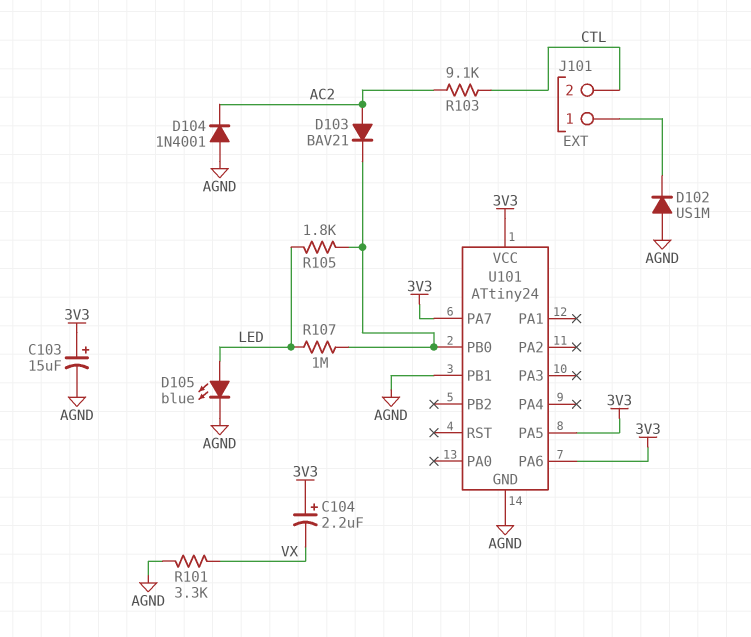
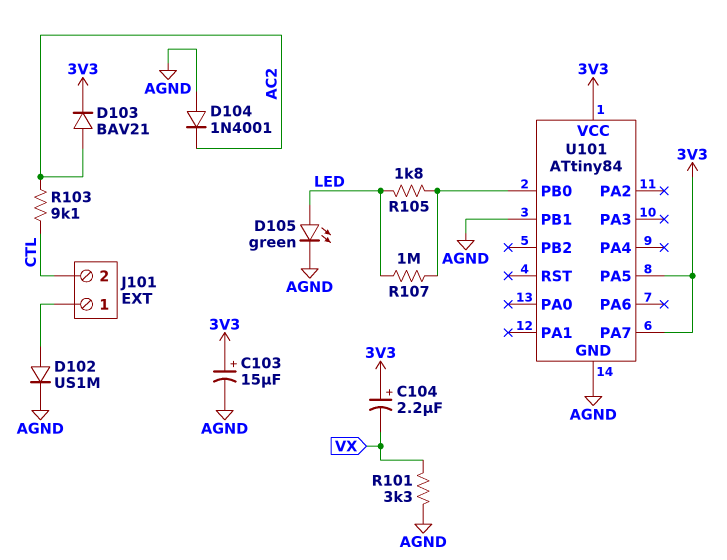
D102: diode US1M (A AGND, K J101/1) -> diode US1M (A J101/1, K AGND)
D103: diode BAV21 (A AC2, K U101/PB0) -> diode BAV21 (A AC2, K 3V3)
D105: LED blue (A LED, K AGND) -> LED green (A LED, K AGND)
U101: ATtiny24 -> ATtiny84
U101 pin PA6: 3V3 -> none

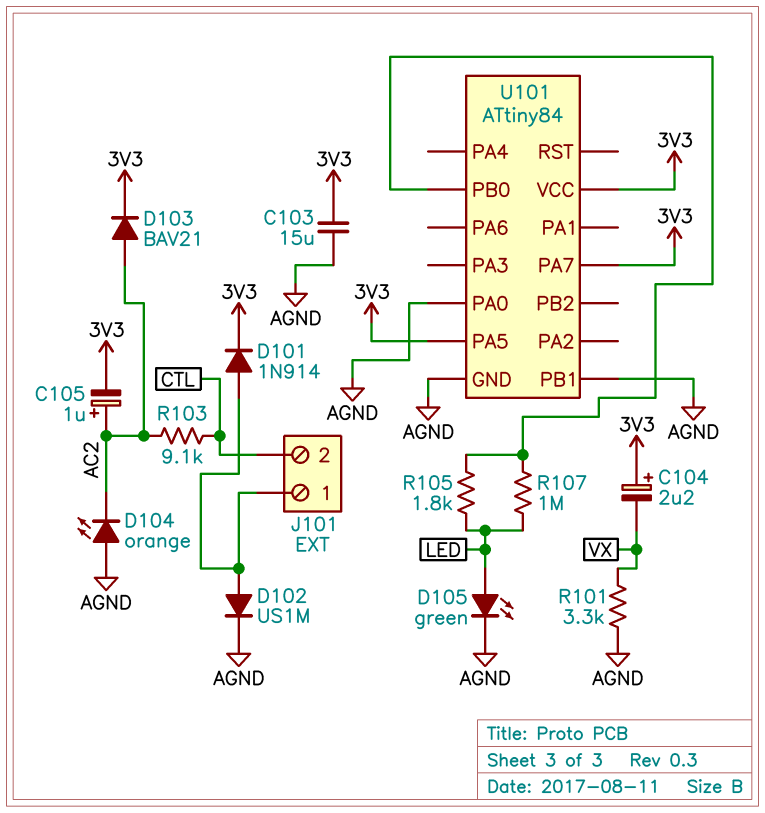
C103: 15uF (plus 3V3, minus AGND) -> 15uF (3V3, AGND)
C105: none -> 1uF (plus AC2, minus 3V3)
D101: none -> diode 1N914 (A J101/1, K 3V3)
D104: diode 1N4001 (A AGND, K AC2) -> LED orange (A AGND, K AC2)
U101 pin PA0: none -> AGND

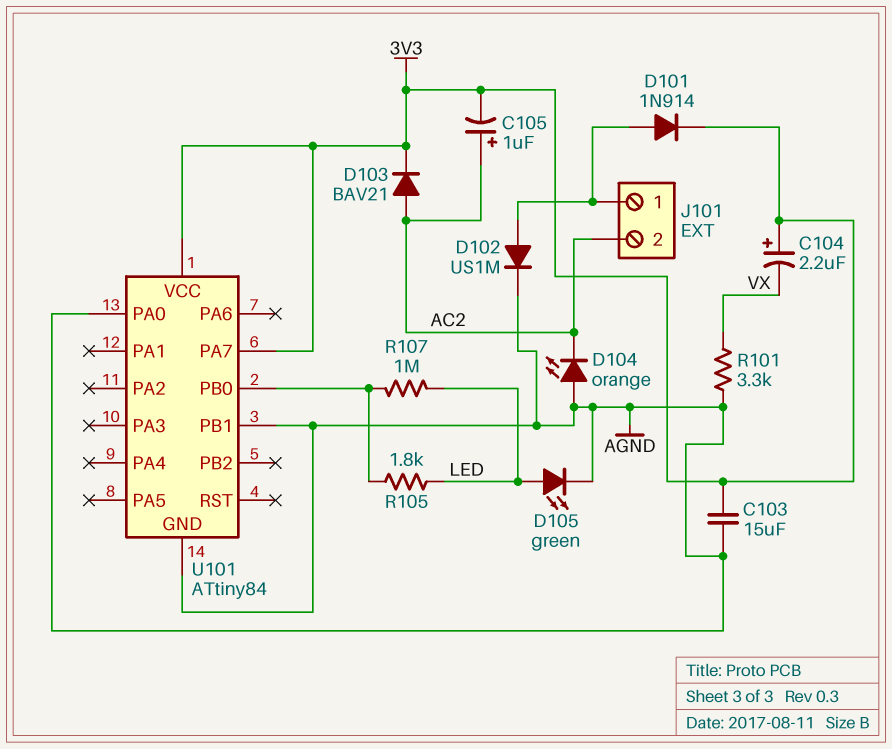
J101 pin 2: CTL -> AC2
R103: 9.1k (AC2, CTL) -> none
U101 pin PA5: 3V3 -> none

